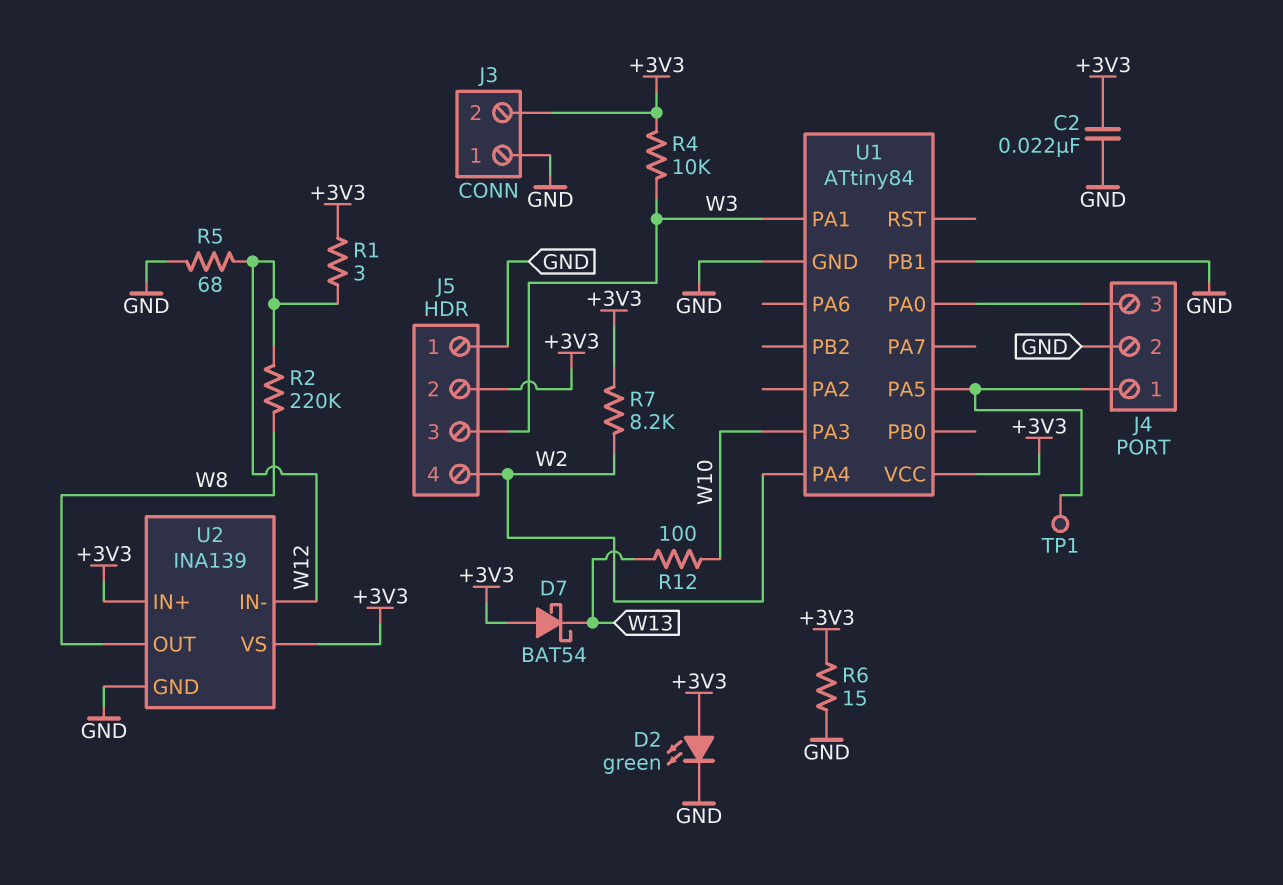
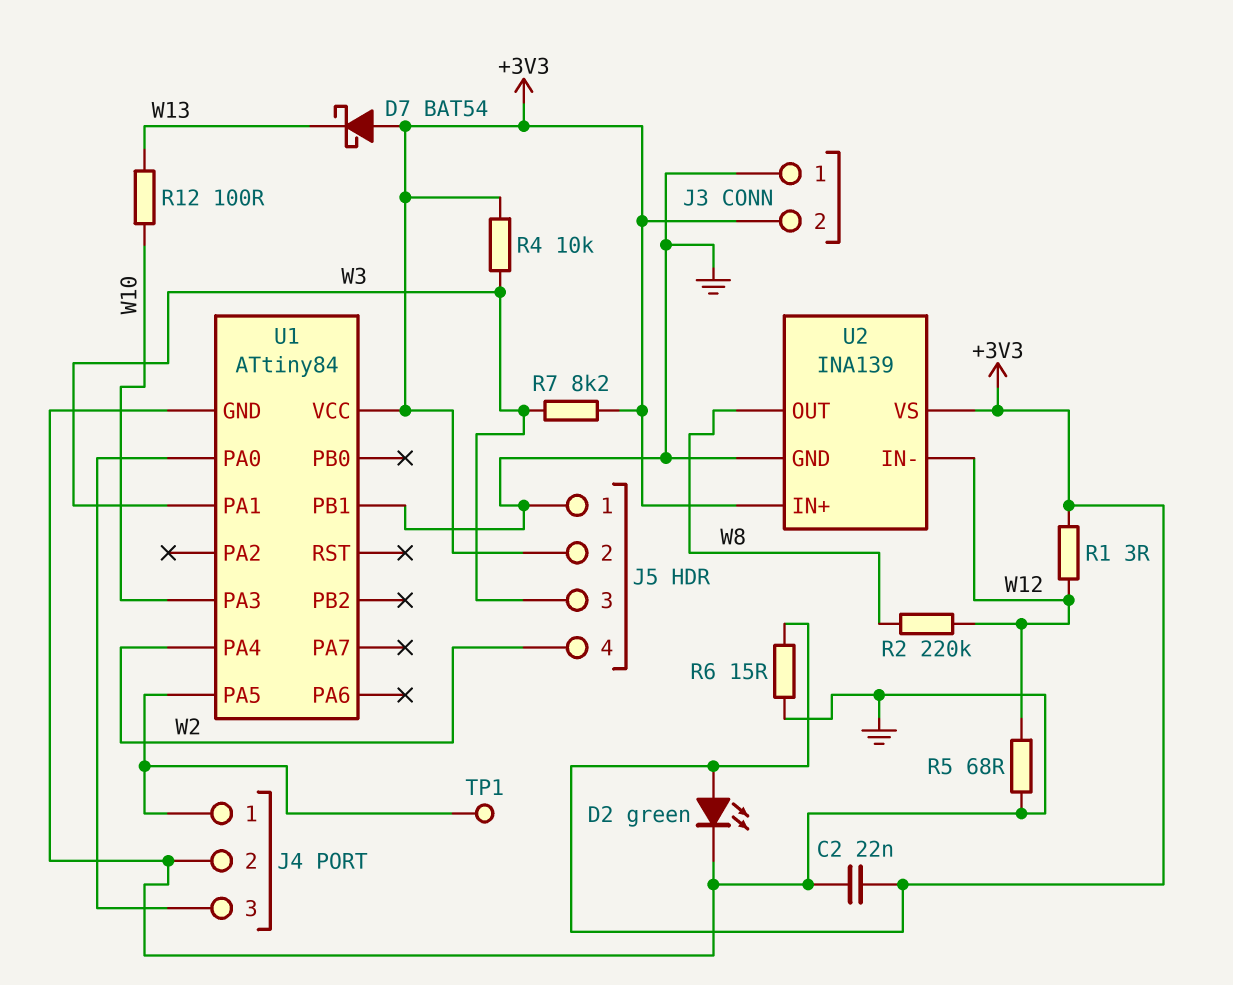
R7: 8.2k (+3V3, W2) -> 8.2k (+3V3, W3)

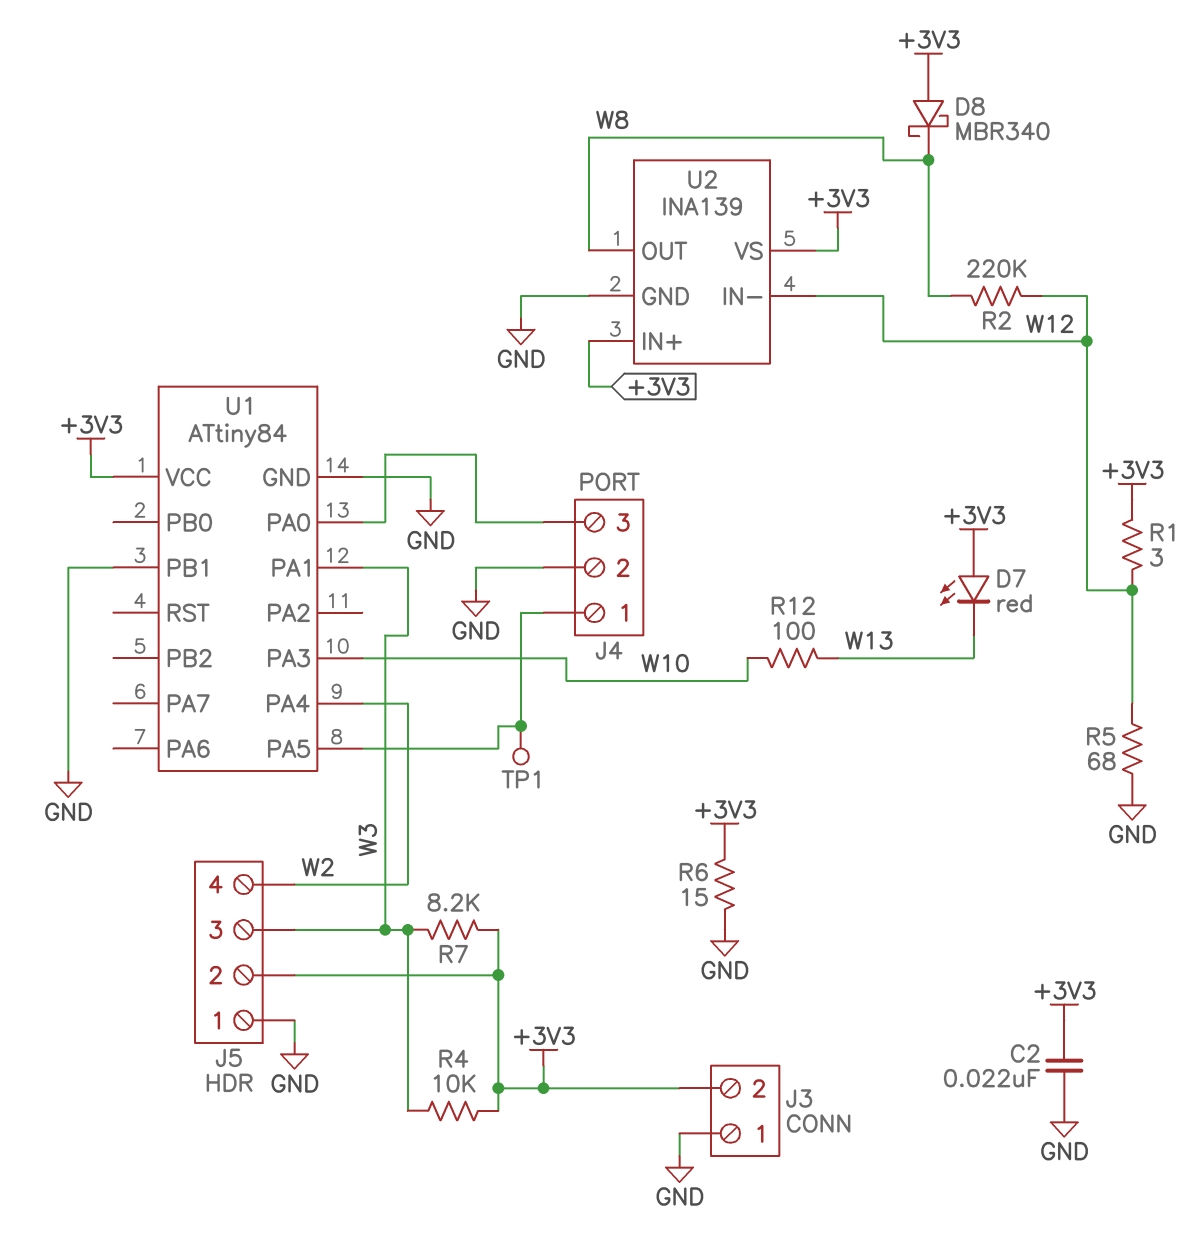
D2: LED green (A +3V3, K GND) -> none
D7: schottky BAT54 (A +3V3, K W13) -> LED red (A +3V3, K W13)
D8: none -> schottky MBR340 (A +3V3, K W8)

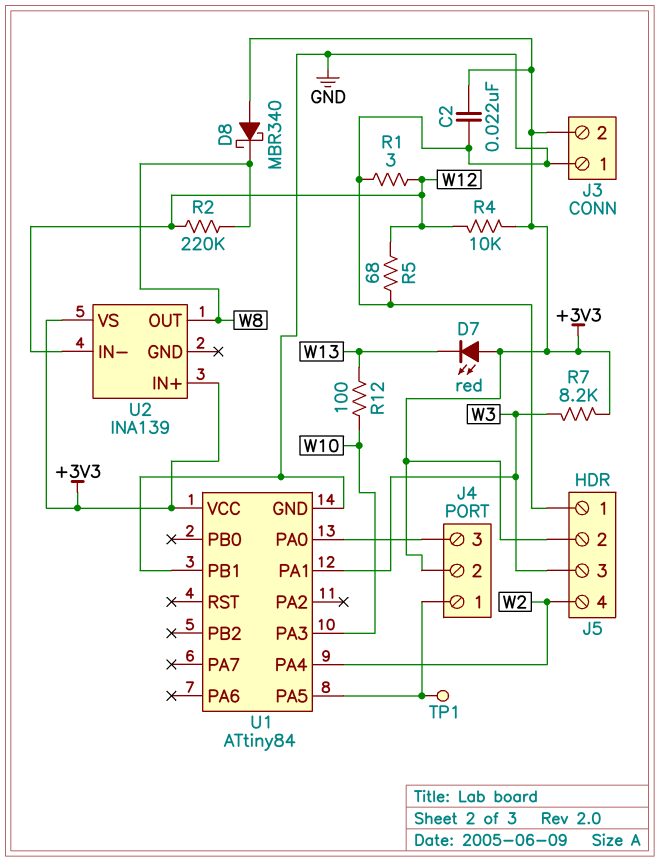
J4 pin 2: GND -> +3V3
R1: 3 (+3V3, W12) -> 3 (GND, W12)
R4: 10k (+3V3, W3) -> 10k (+3V3, W12)
R6: 15 (+3V3, GND) -> none
U2 pin GND: GND -> none

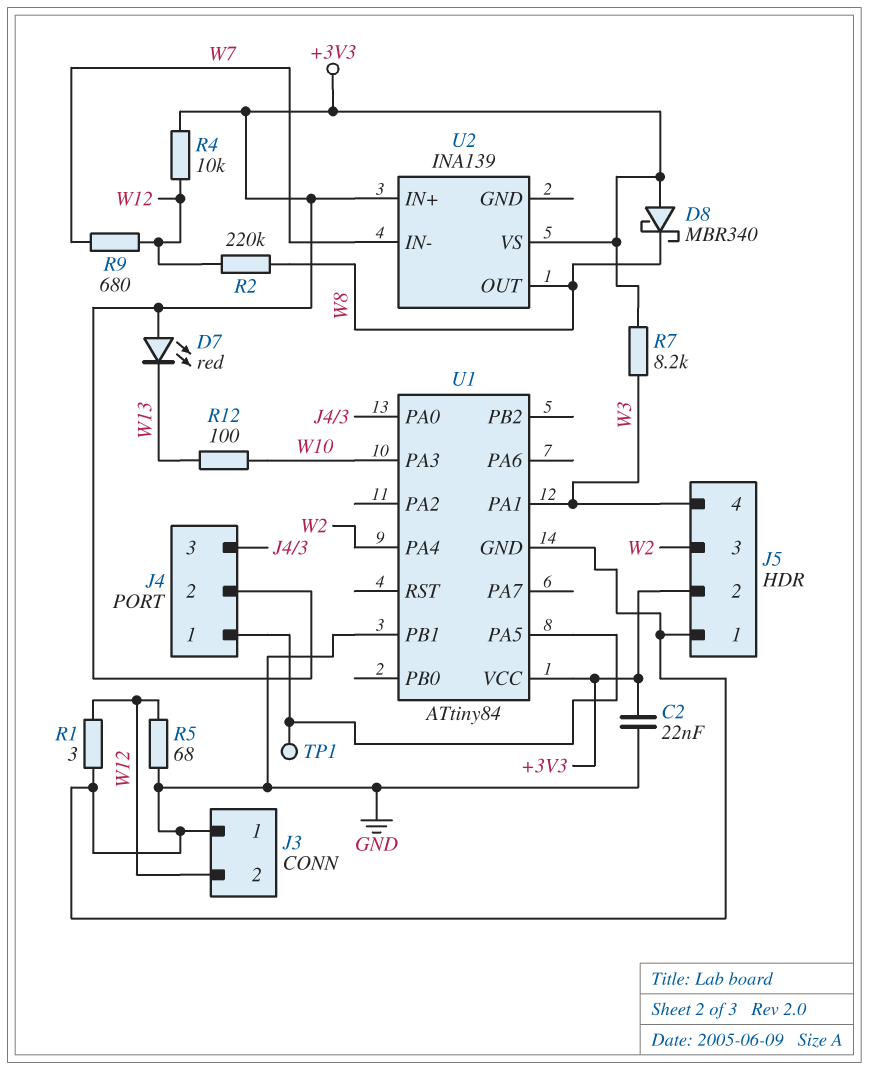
J3 pin 2: +3V3 -> W12
J5 pin 3: W3 -> W2
J5 pin 4: W2 -> W3
R9: none -> 680 (W7, W12)
U2 pin IN-: W12 -> W7

